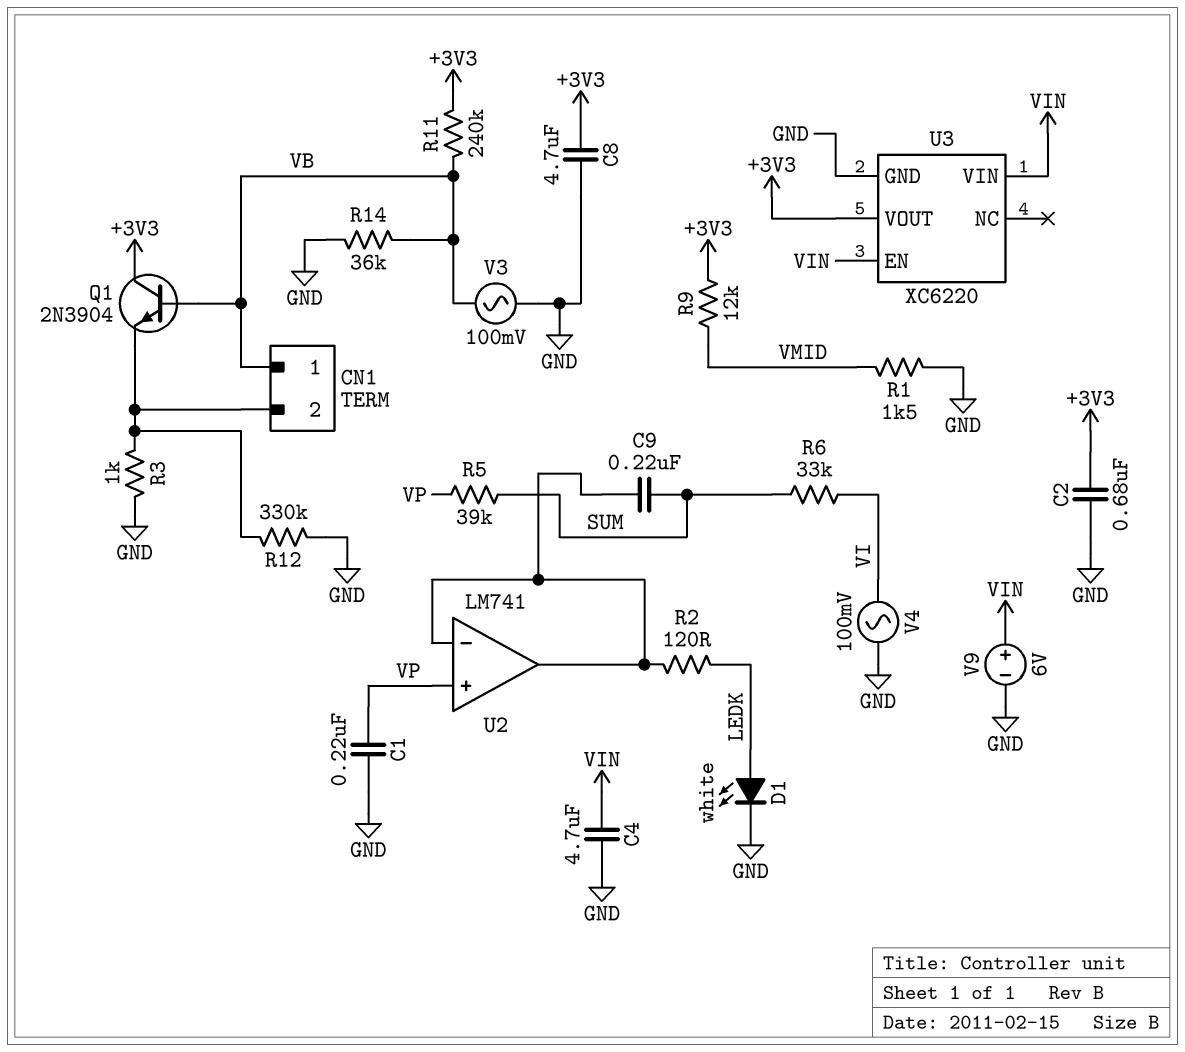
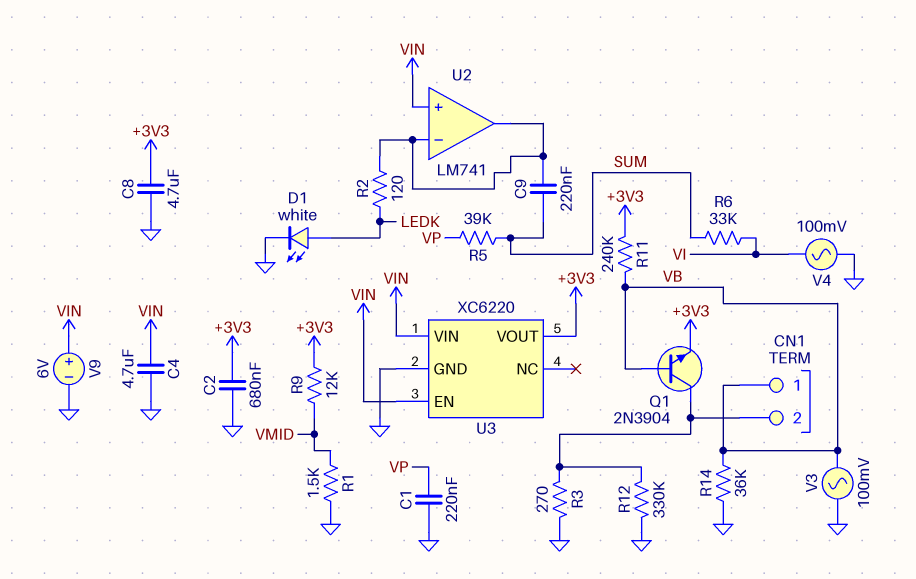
Q1: NPN 2N3904 (B VB, C +3V3, E CN1/2) -> NPN 2N3904 (B VB, C CN1/2, E +3V3)
R3: 1k (CN1/2, GND) -> 270 (CN1/2, GND)
U2 pin in+: VP -> VIN

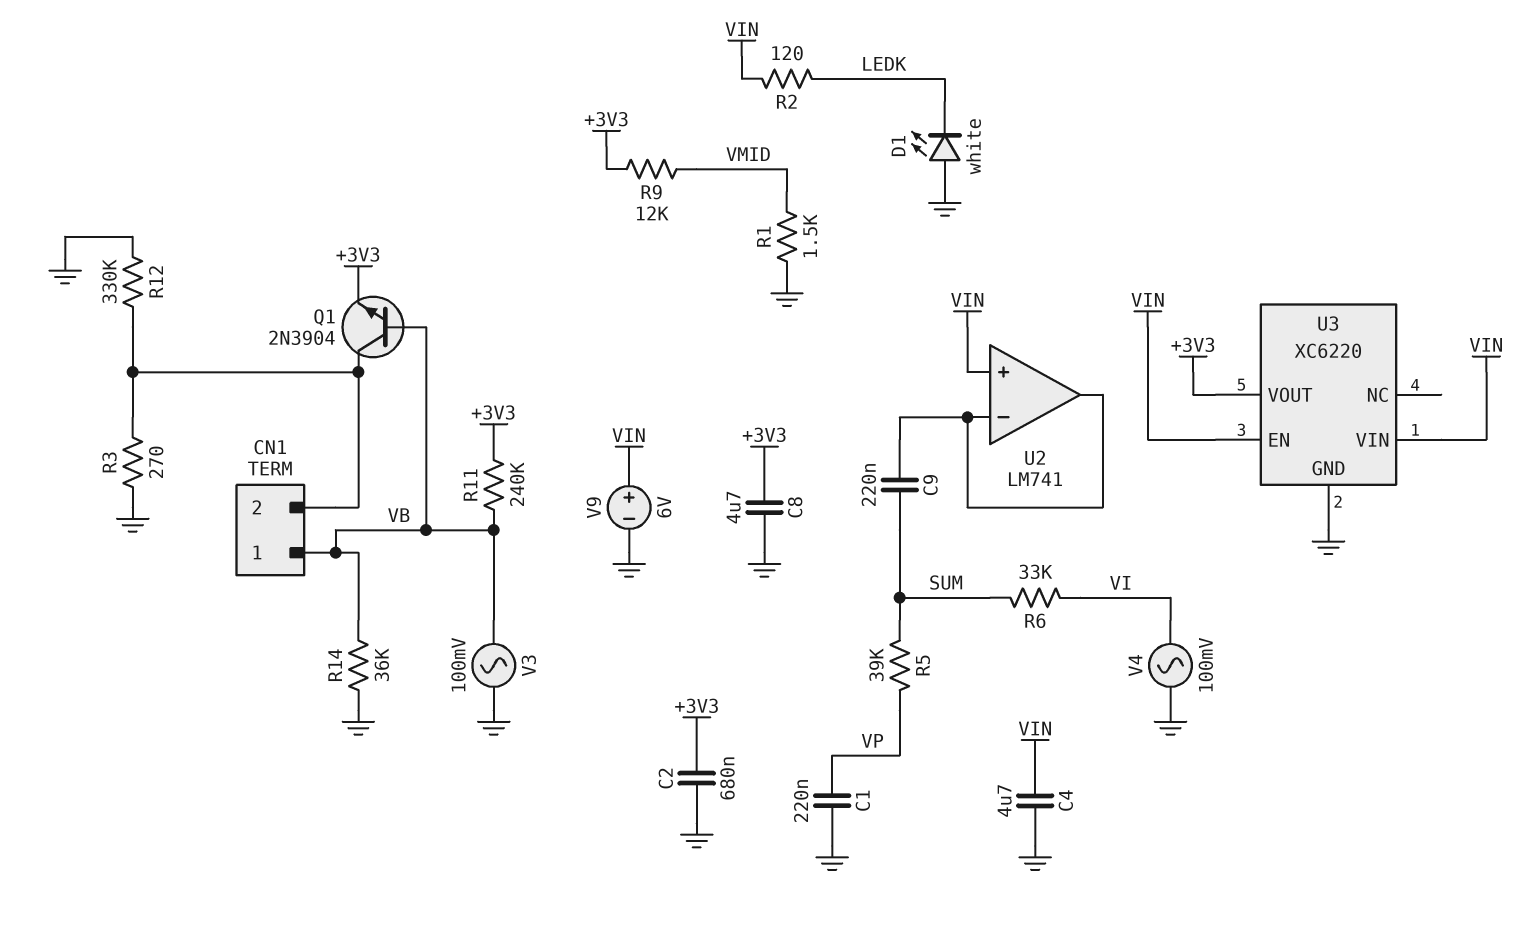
D1: LED white (A LEDK, K GND) -> LED white (A GND, K LEDK)
R2: 120 (LEDK, U2/in-) -> 120 (LEDK, VIN)

